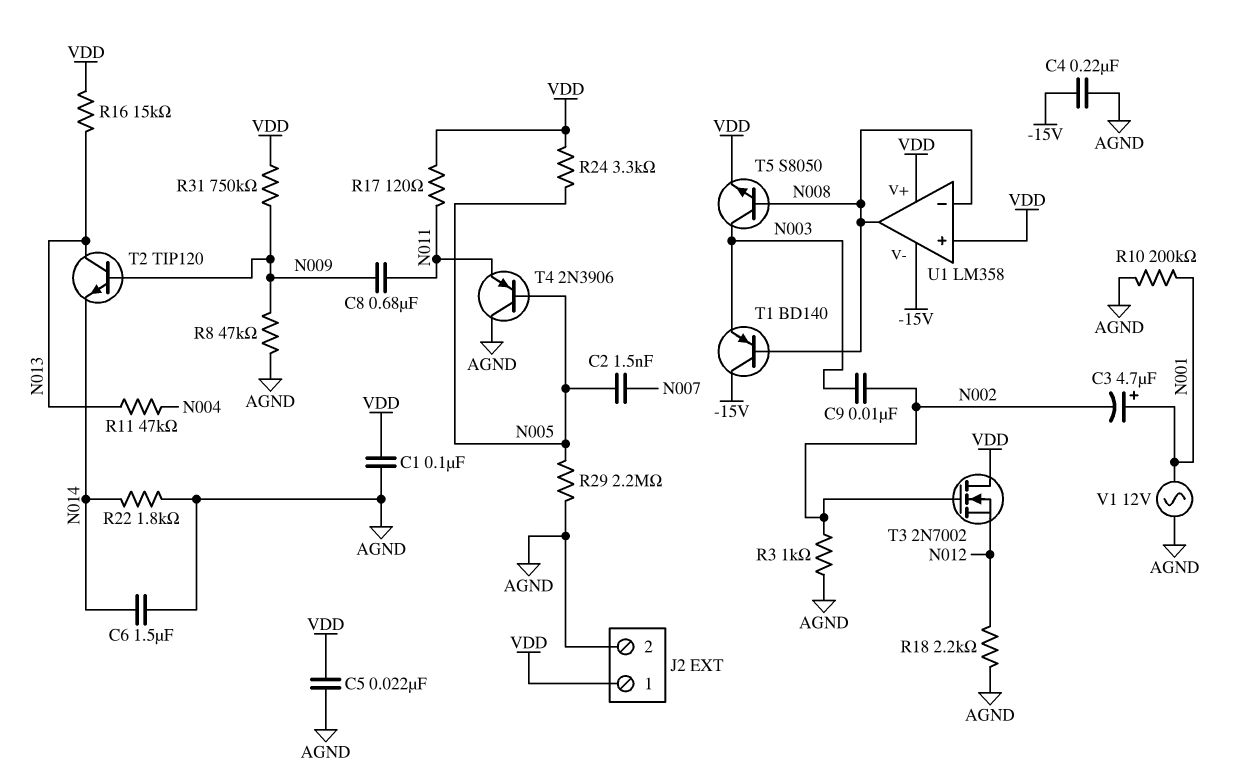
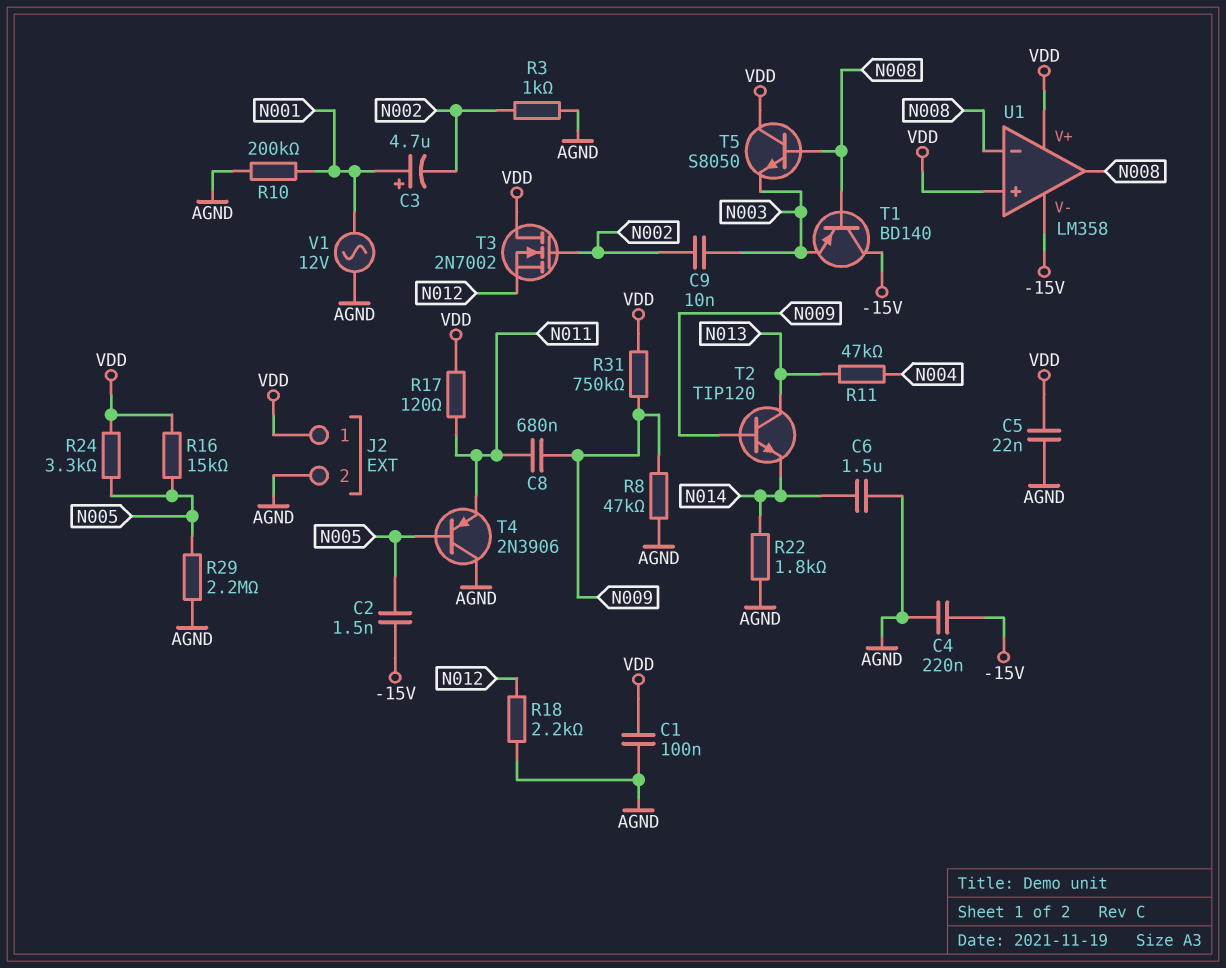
C2: 1.5nF (N005, N007) -> 1.5nF (-15V, N005)
R16: 15k (N013, VDD) -> 15k (N005, VDD)
T5: NPN S8050 (B N008, C N003, E VDD) -> NPN S8050 (B N008, C VDD, E N003)

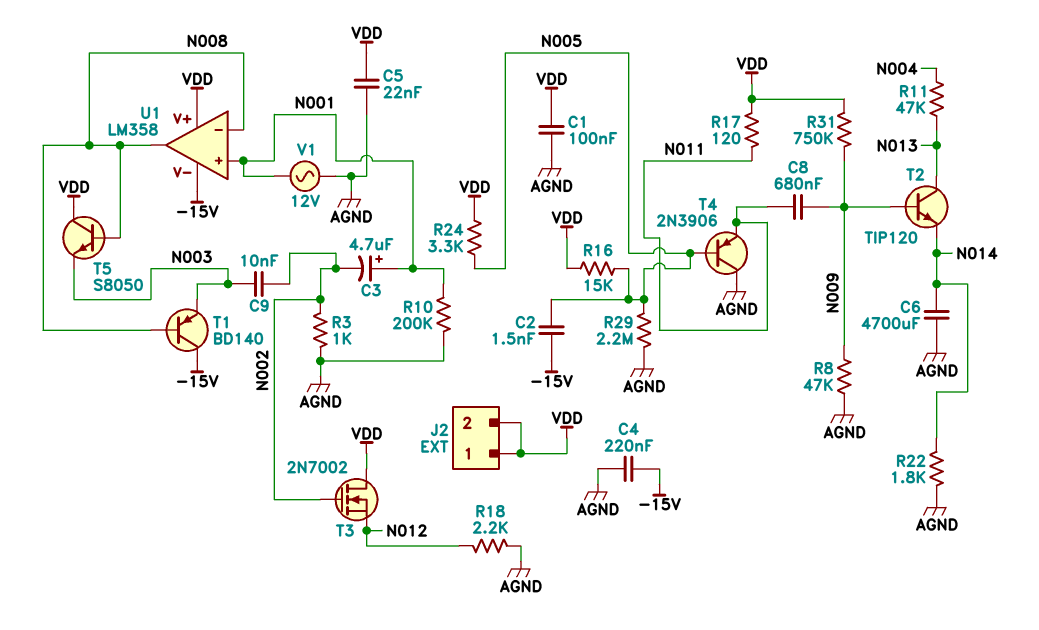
C6: 1.5uF (AGND, N014) -> 4700uF (AGND, N014)
J2 pin 2: AGND -> VDD
U1 pin in+: VDD -> N001

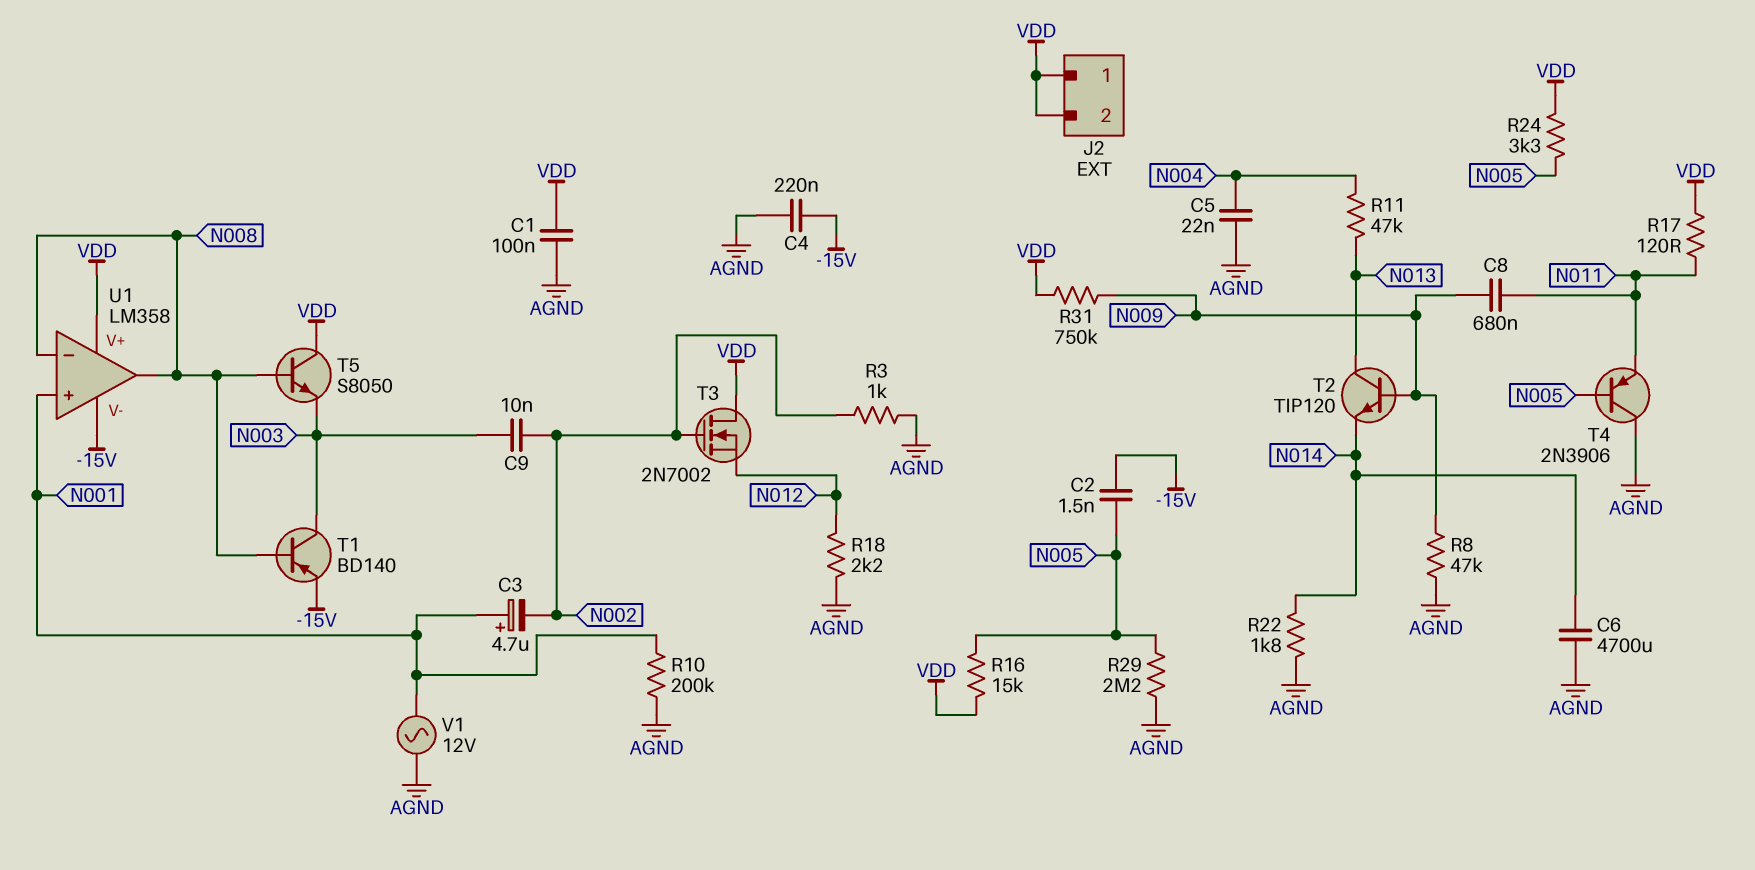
C5: 22nF (AGND, VDD) -> 22nF (AGND, N004)
T1: PNP BD140 (B N008, C -15V, E N003) -> PNP BD140 (B N008, C N003, E -15V)

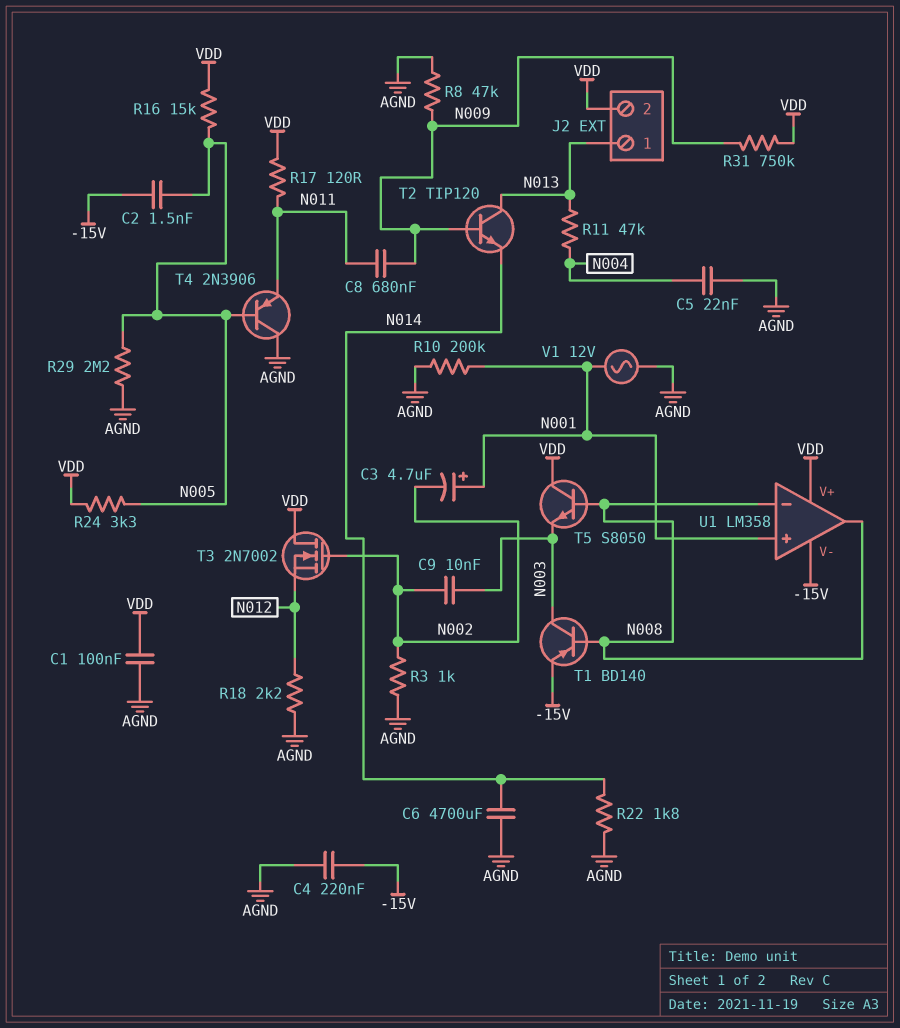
J2 pin 1: VDD -> N013

